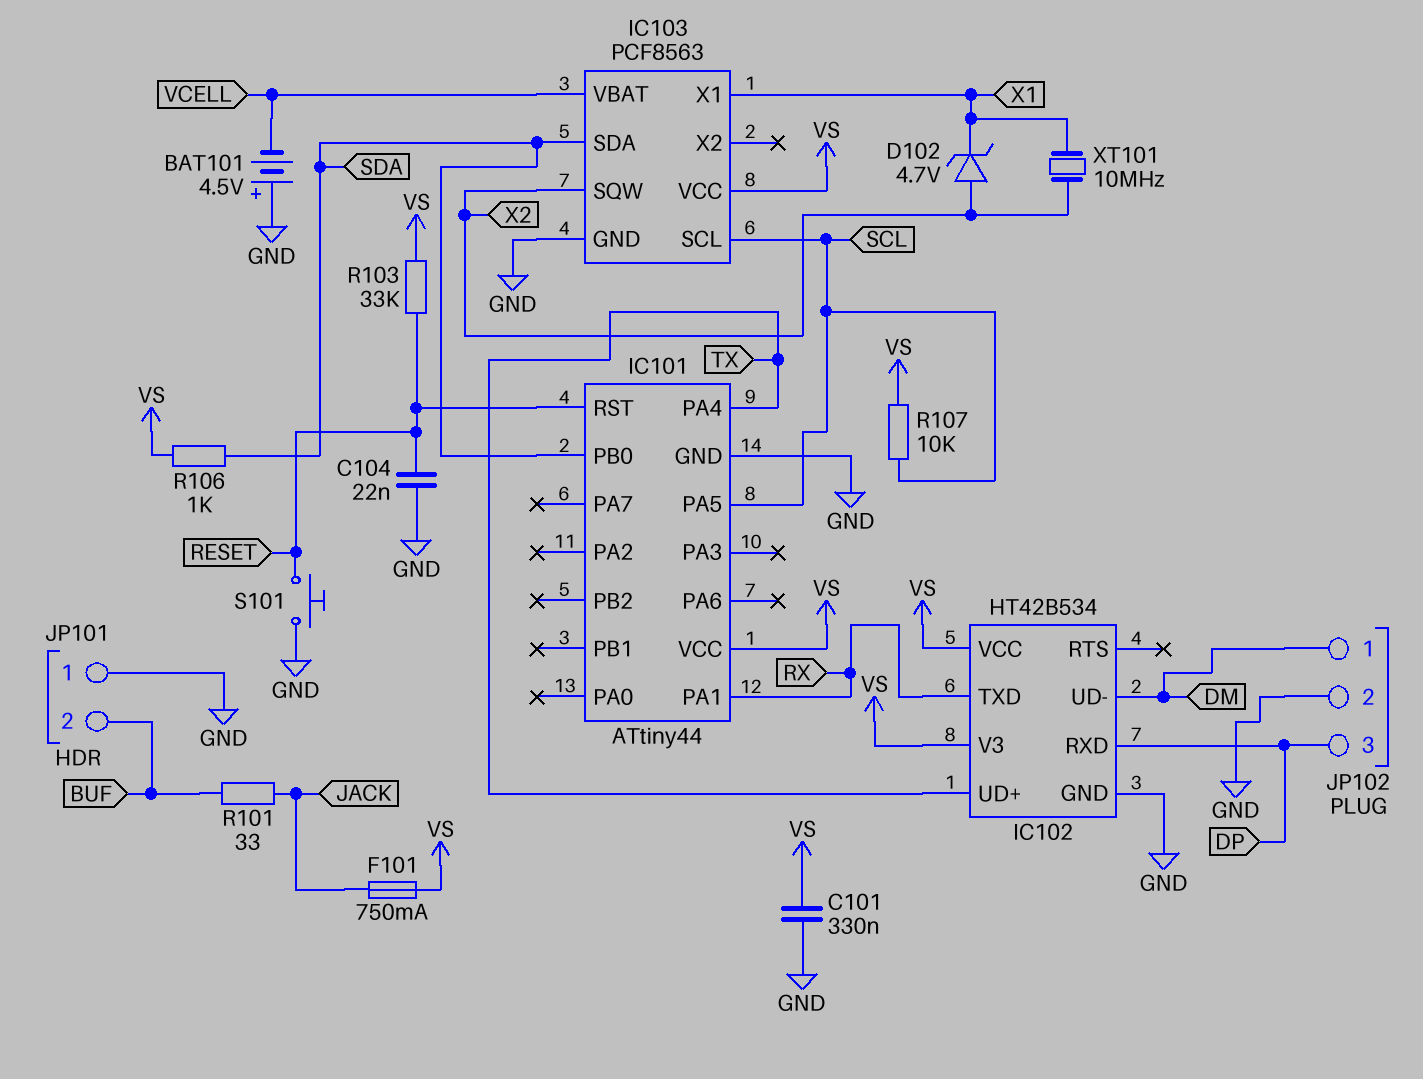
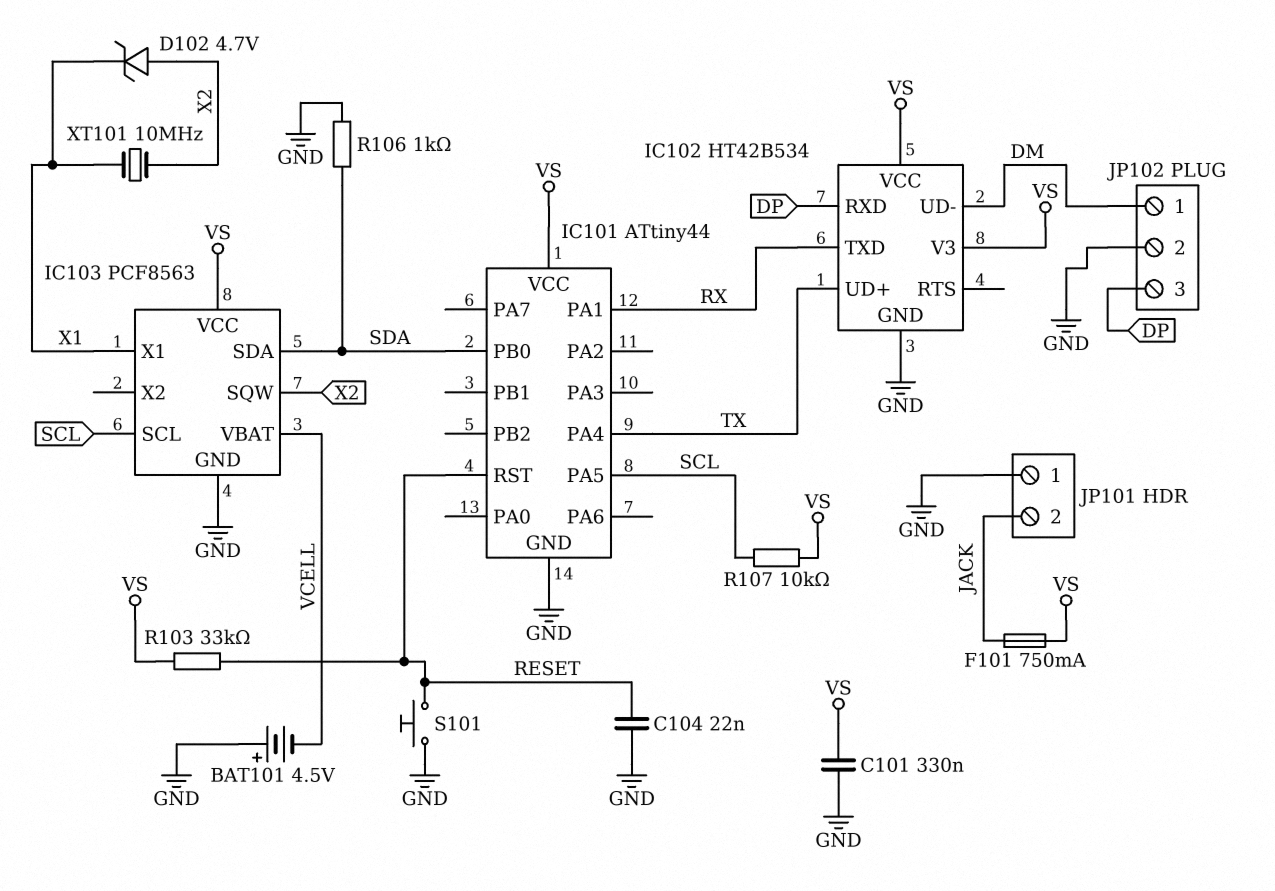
JP101 pin 2: BUF -> JACK
R101: 33 (BUF, JACK) -> none
R106: 1k (SDA, VS) -> 1k (GND, SDA)

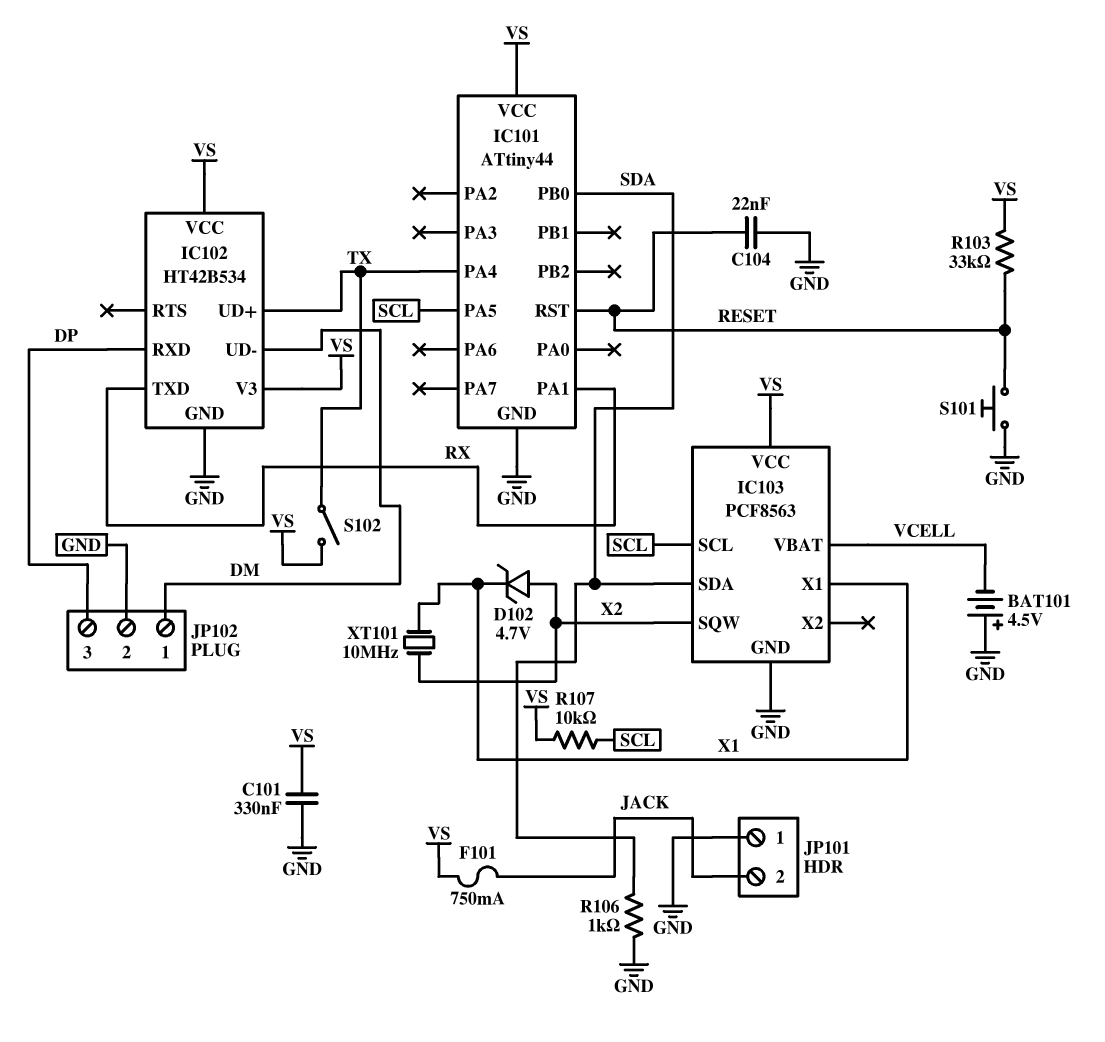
S102: none -> switch (TX, VS)

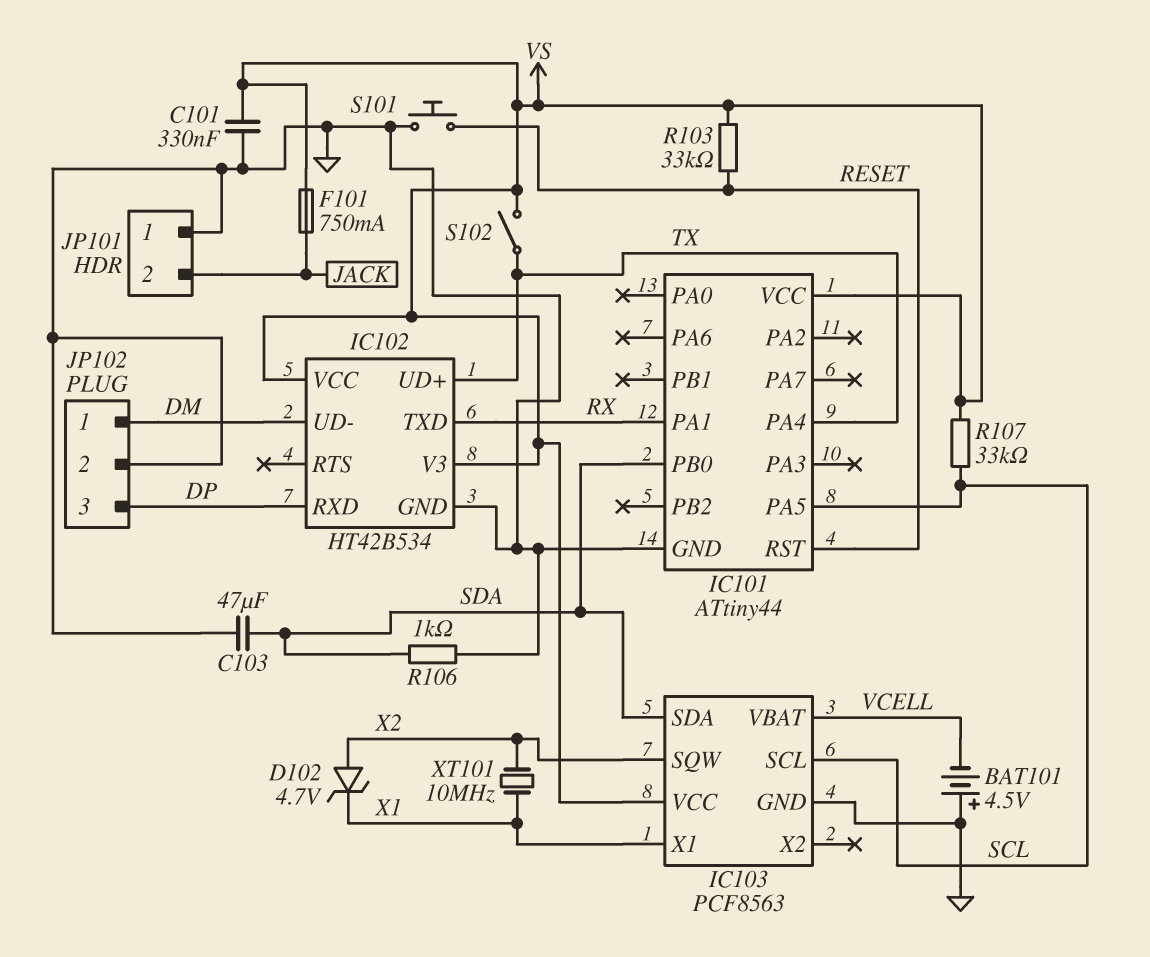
C103: none -> 47uF (GND, SDA)
C104: 22nF (GND, RESET) -> none
R107: 10k (SCL, VS) -> 33k (SCL, VS)

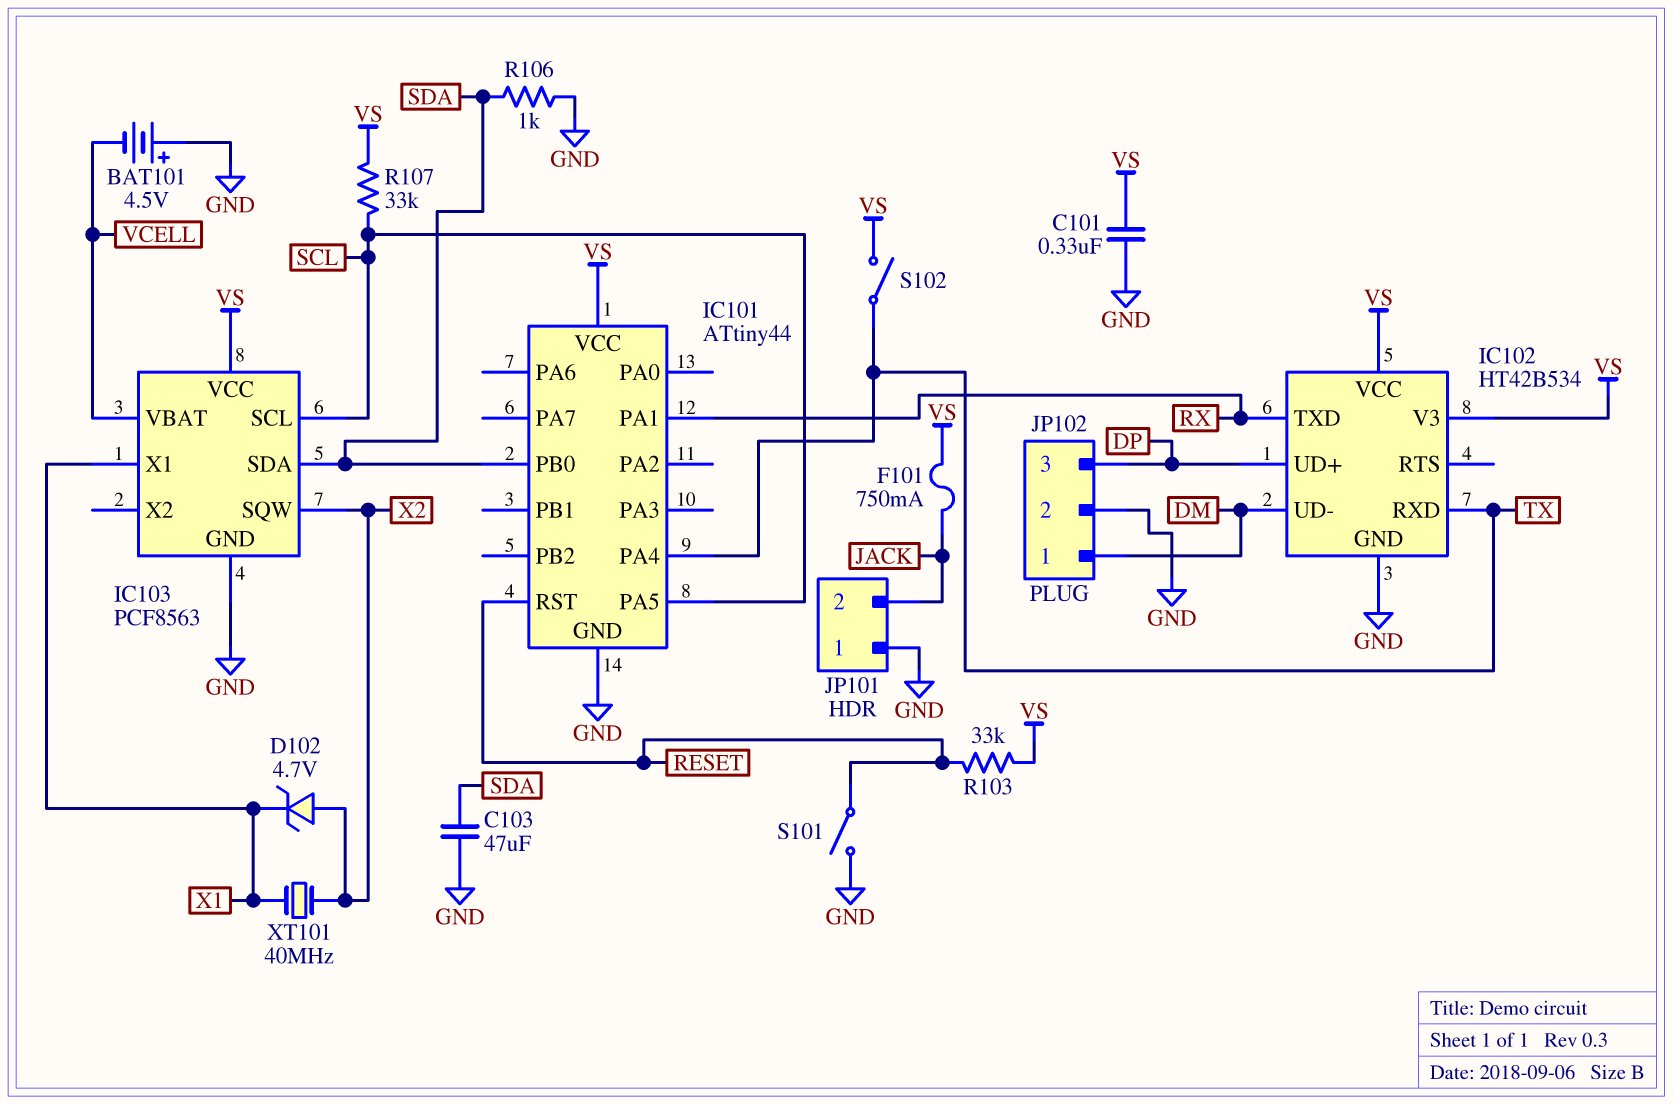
IC102 pin RXD: DP -> TX
IC102 pin UD+: TX -> DP
S101: button (GND, RESET) -> switch (GND, RESET)
XT101: 10MHz (X1, X2) -> 40MHz (X1, X2)

